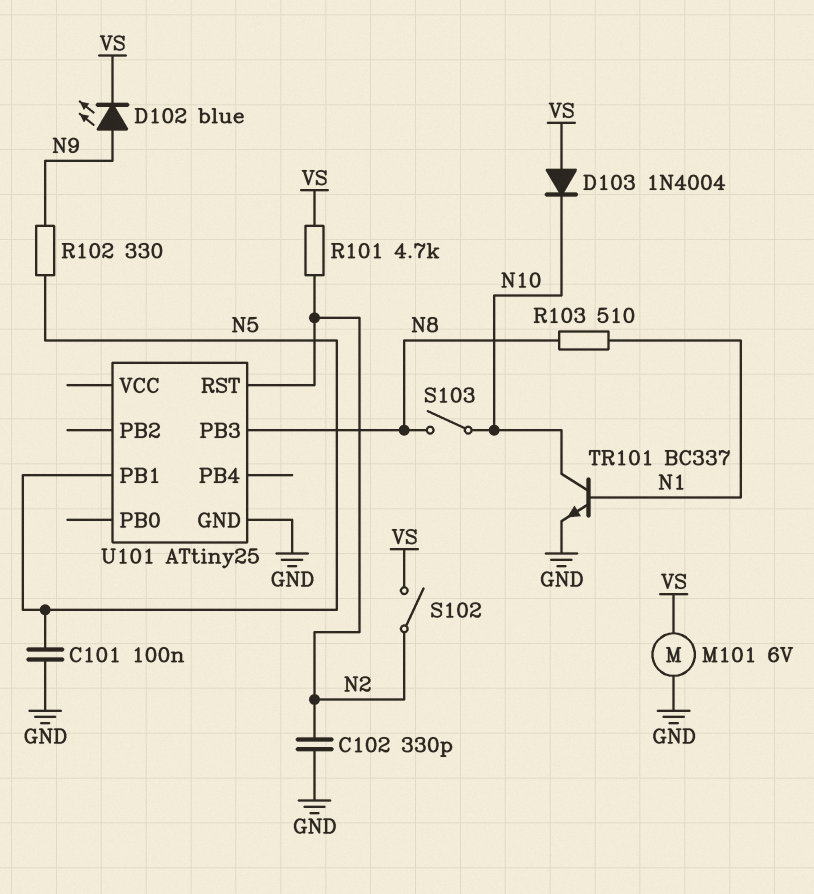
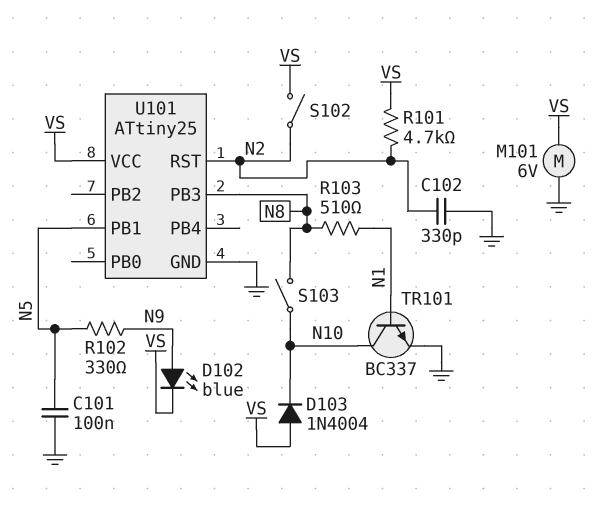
U101 pin VCC: none -> VS

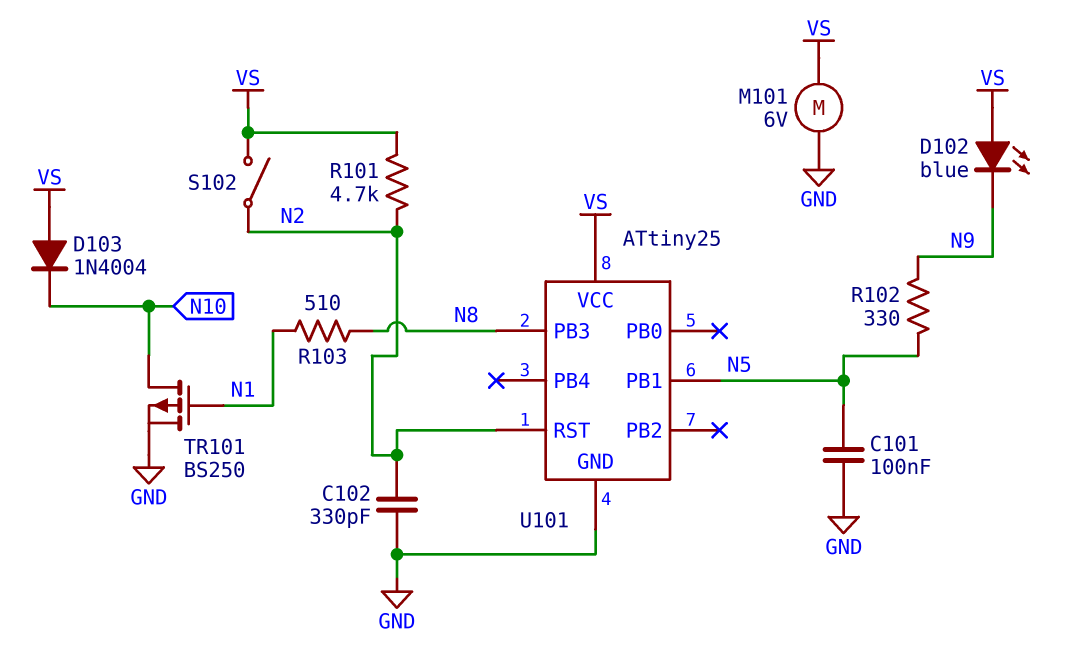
D102: LED blue (A N9, K VS) -> LED blue (A VS, K N9)
S103: switch (N8, N10) -> none
TR101: NPN BC337 (B N1, C N10, E GND) -> PMOS BS250 (G N1, D N10, S GND)

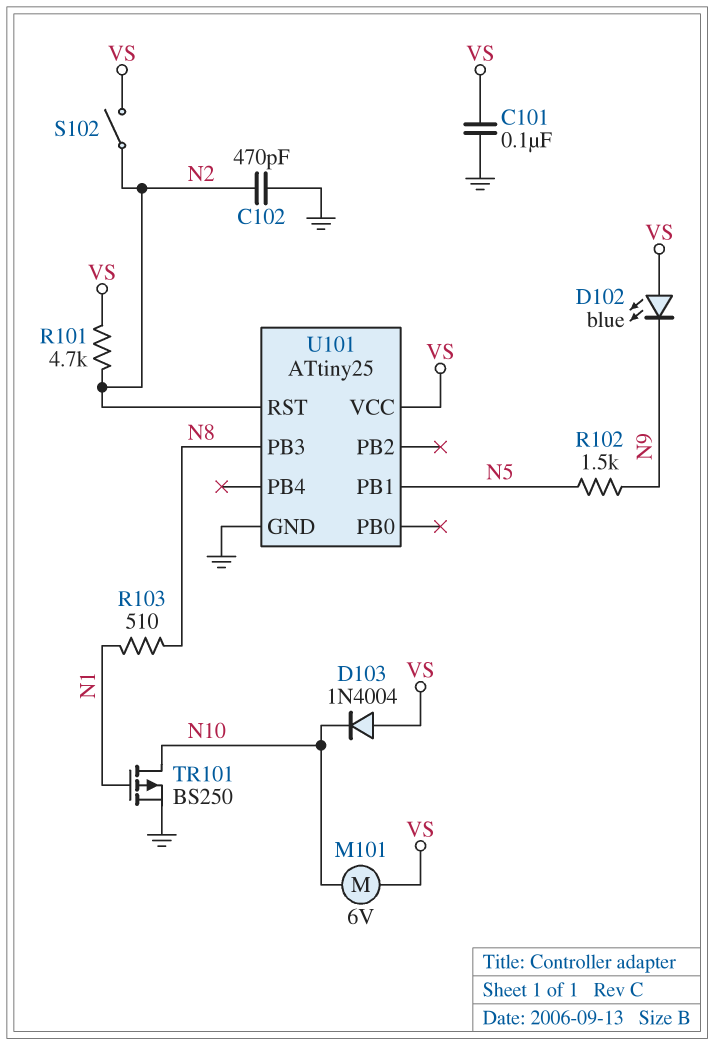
C101: 100nF (GND, N5) -> 100nF (GND, VS)
C102: 330pF (GND, N2) -> 470pF (GND, N2)
M101: motor 6V (GND, VS) -> motor 6V (N10, VS)
R102: 330 (N5, N9) -> 1.5k (N5, N9)

